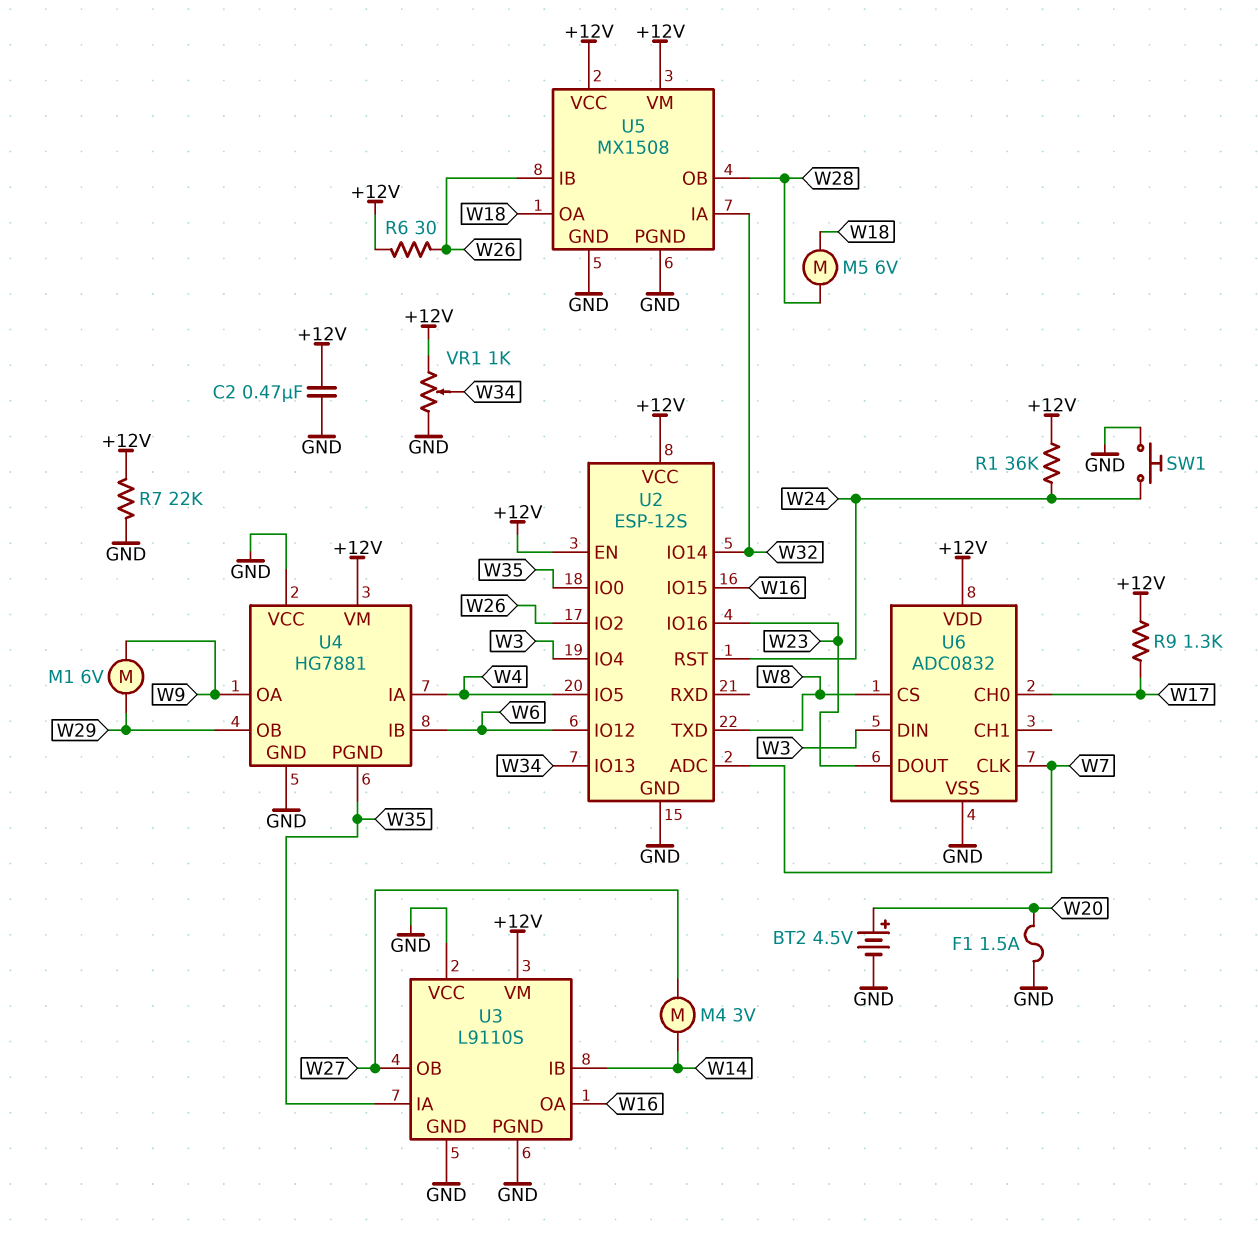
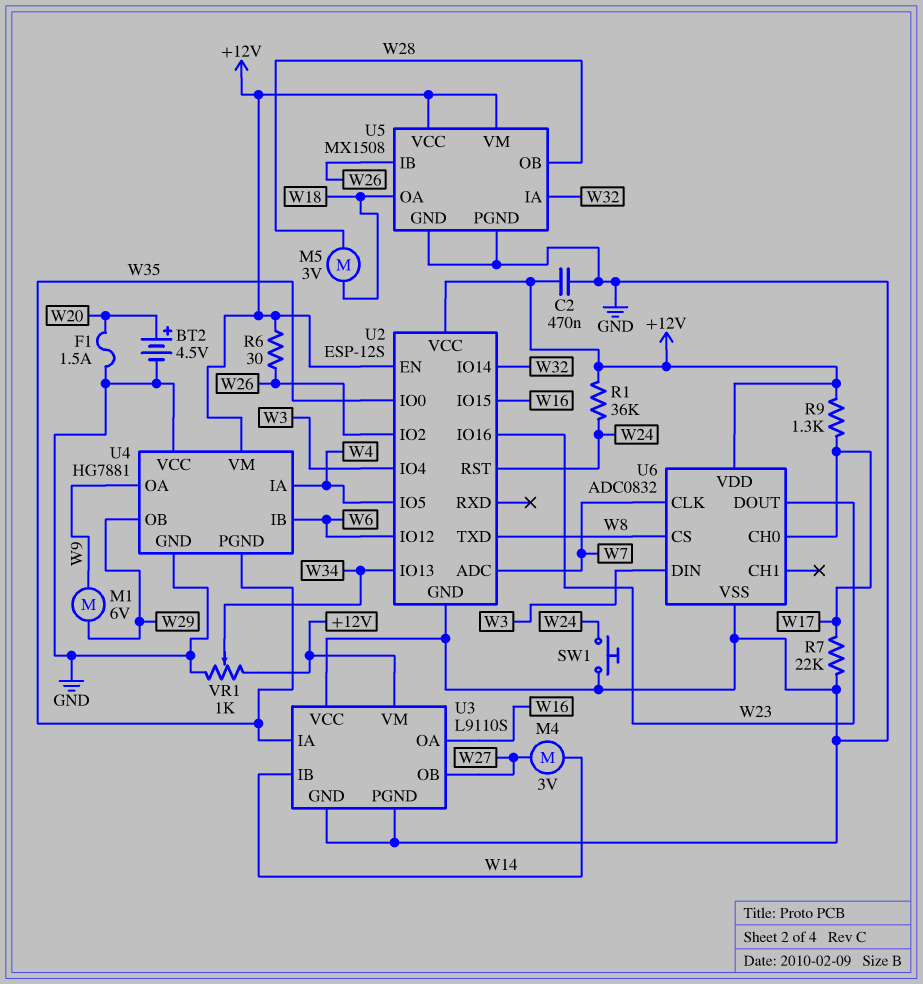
M5: motor 6V (W18, W28) -> motor 3V (W18, W28)
R7: 22k (+12V, GND) -> 22k (GND, W17)

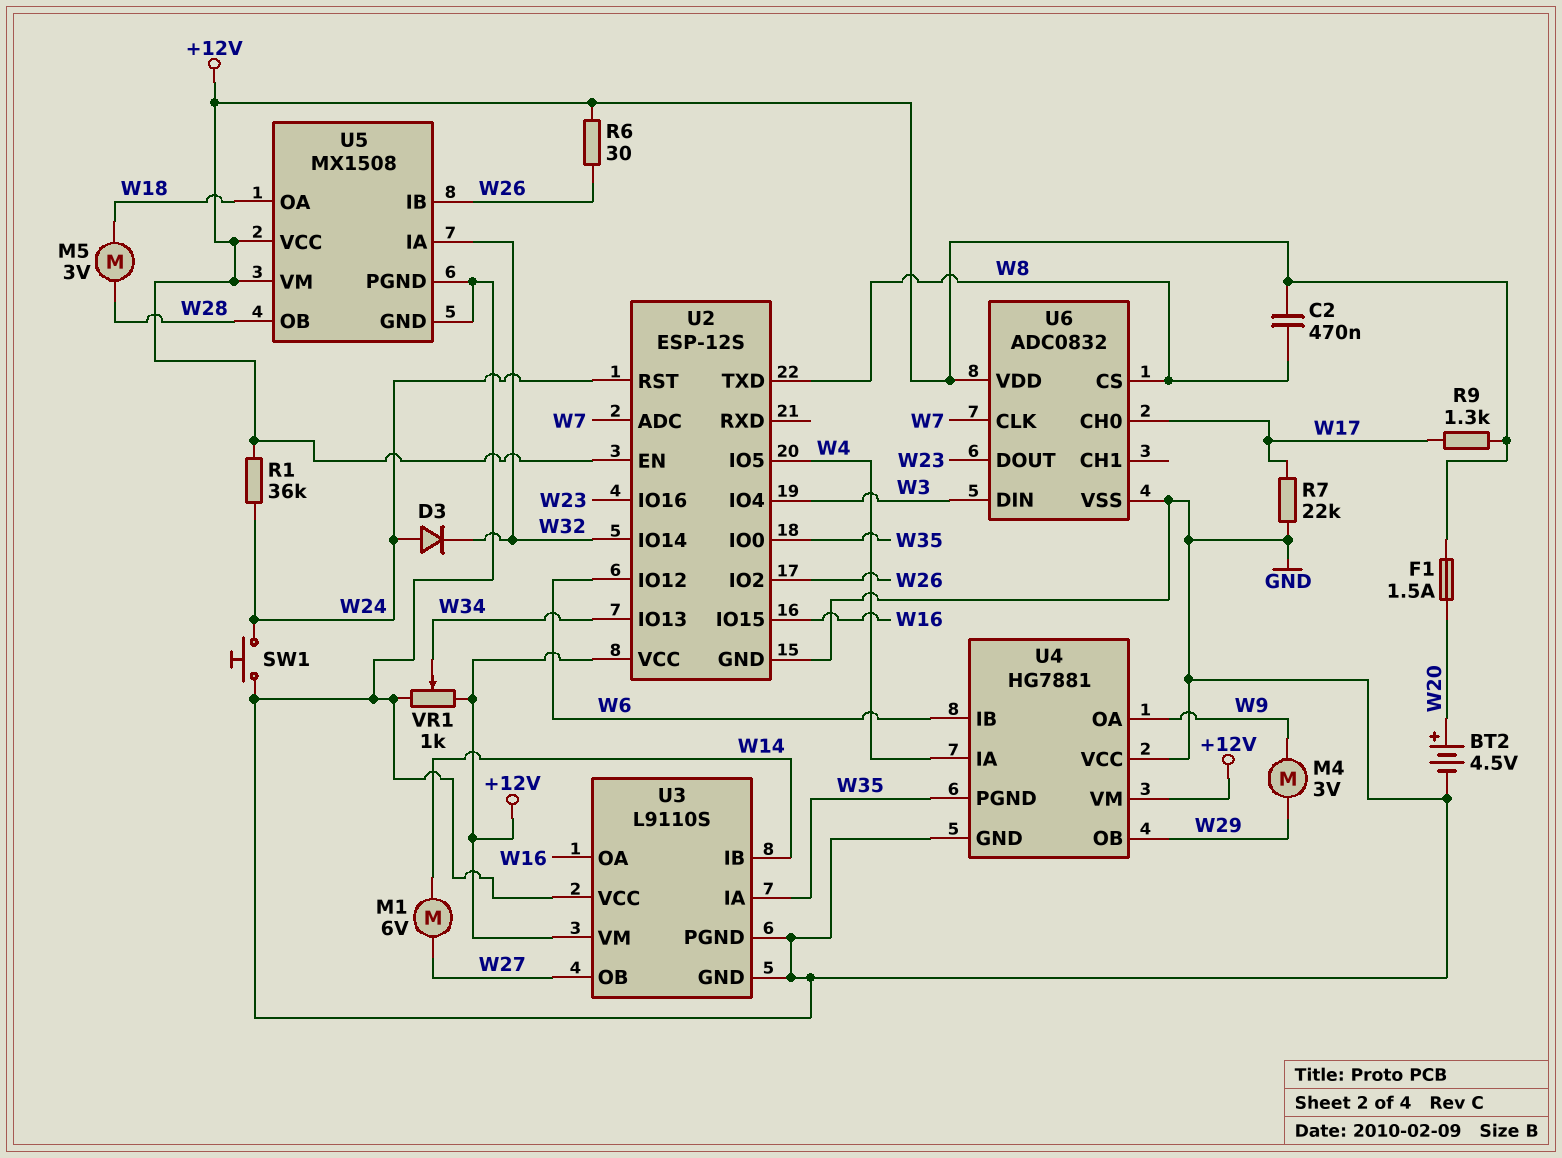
C2: 470nF (+12V, GND) -> 470nF (+12V, W8)
D3: none -> diode (A W24, K W32)
F1: 1.5A (GND, W20) -> 1.5A (+12V, W20)
M1: motor 6V (W9, W29) -> motor 6V (W14, W27)
M4: motor 3V (W14, W27) -> motor 3V (W9, W29)

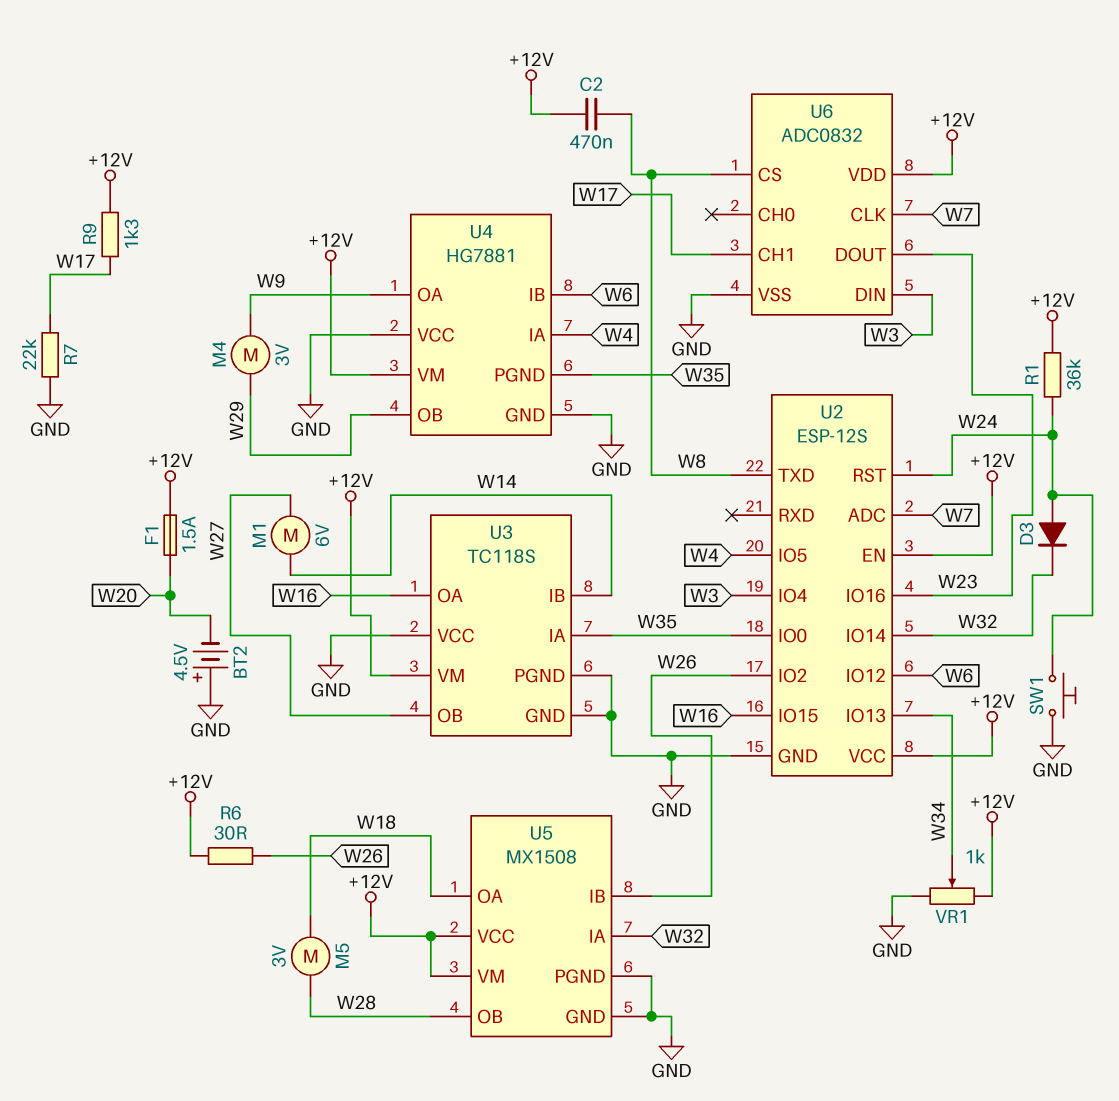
BT2: 4.5V (plus W20, minus GND) -> 4.5V (plus GND, minus W20)
U3: L9110S -> TC118S
U6 pin CH0: W17 -> none
U6 pin CH1: none -> W17

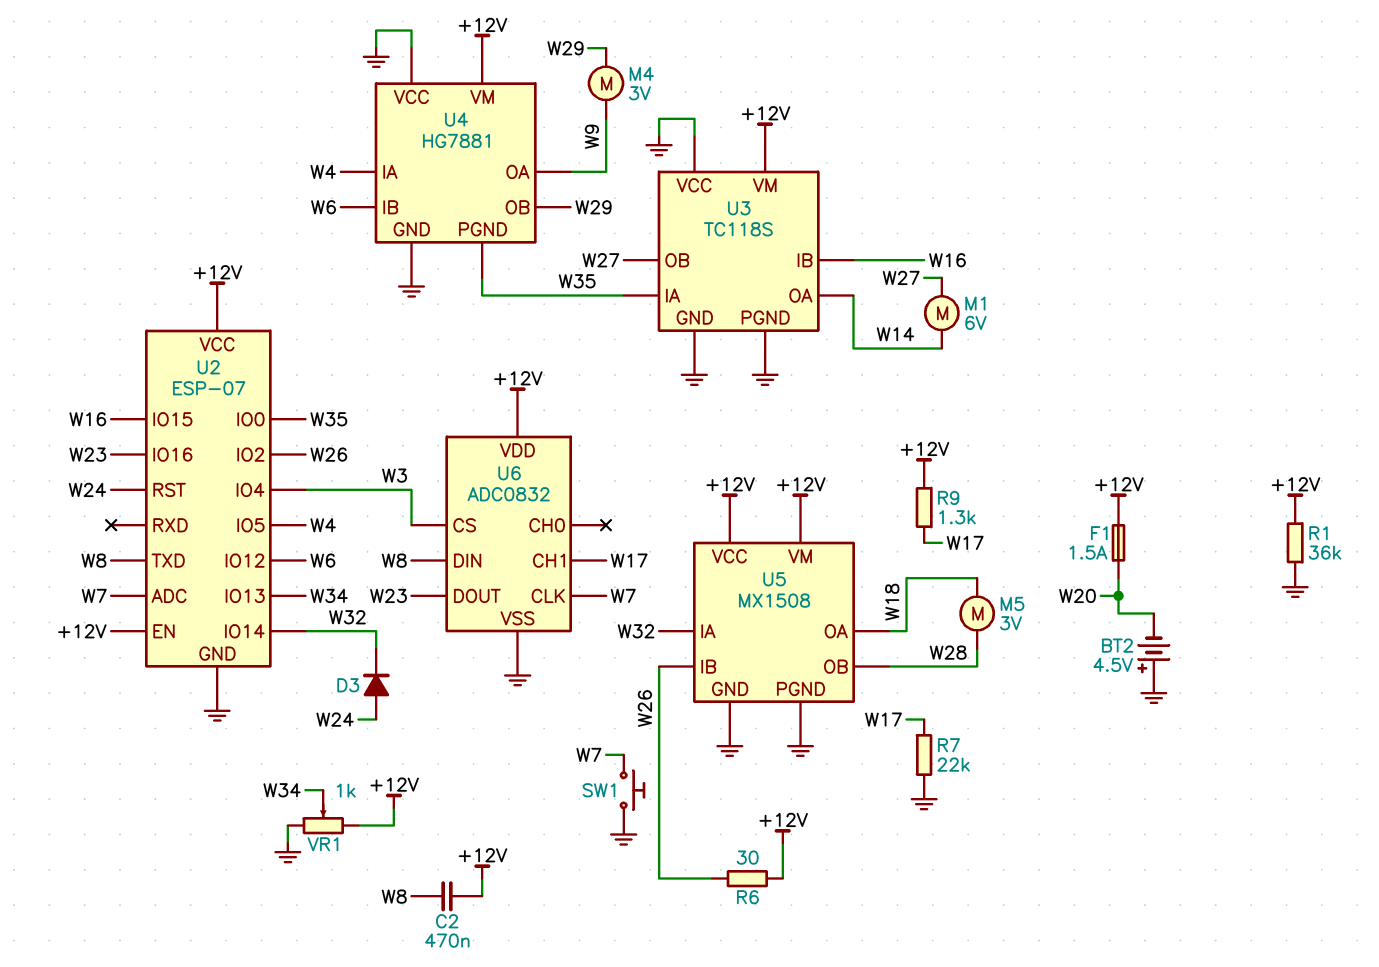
R1: 36k (+12V, W24) -> 36k (+12V, GND)
SW1: button (GND, W24) -> button (GND, W7)
U2: ESP-12S -> ESP-07
U3 pin IB: W14 -> W16
U3 pin OA: W16 -> W14
U6 pin CS: W8 -> W3
U6 pin DIN: W3 -> W8

